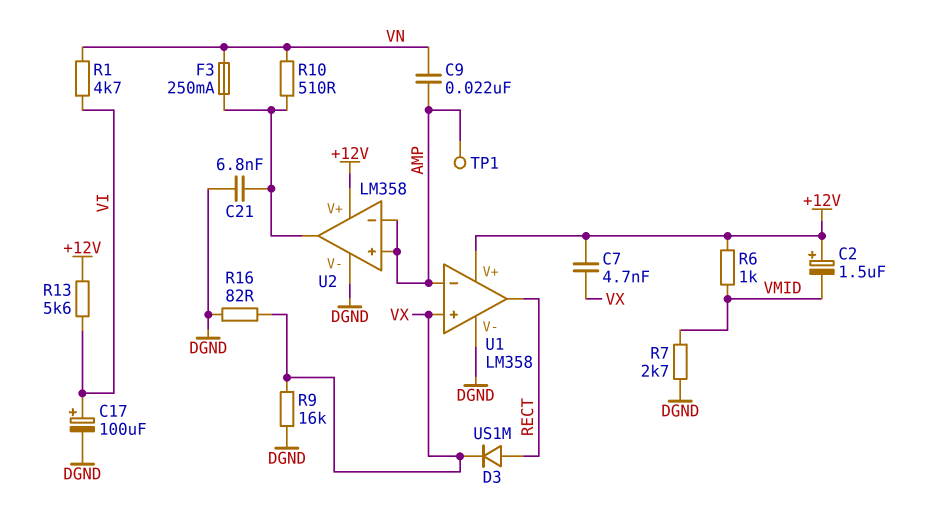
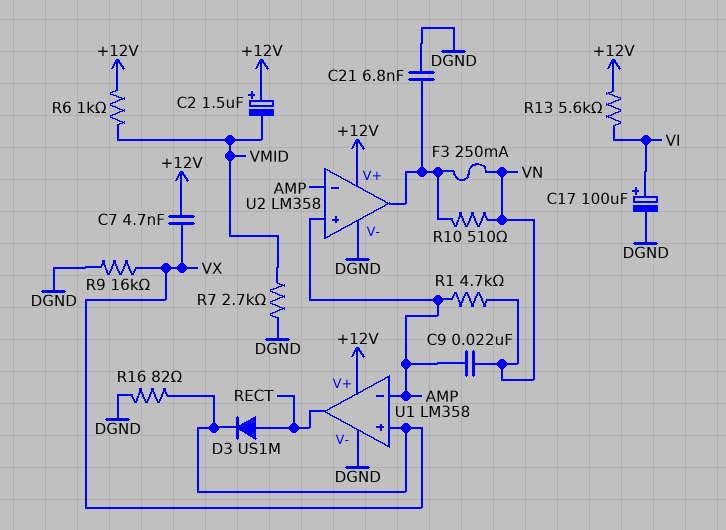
R1: 4.7k (VI, VN) -> 4.7k (AMP, VN)
TP1: test point (AMP) -> none

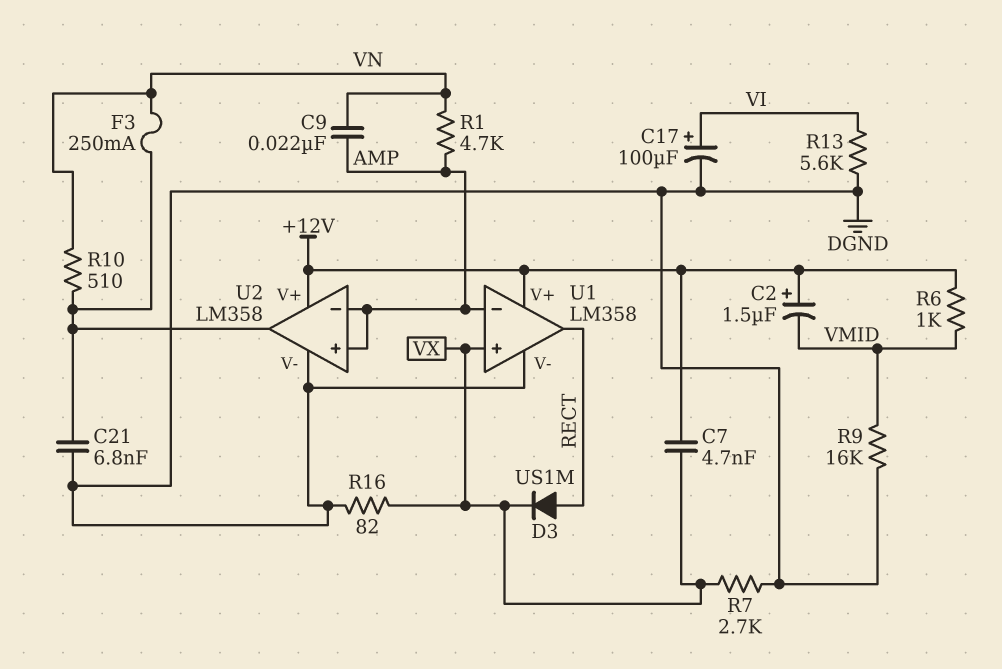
R7: 2.7k (DGND, VMID) -> 2.7k (DGND, VX)
R9: 16k (DGND, VX) -> 16k (DGND, VMID)
R13: 5.6k (+12V, VI) -> 5.6k (DGND, VI)

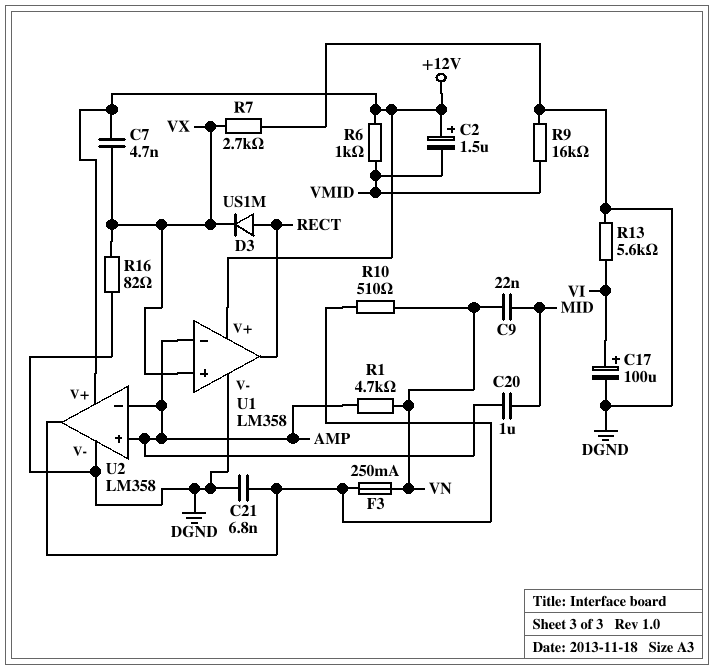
C9: 22nF (AMP, VN) -> 22nF (MID, VN)
C20: none -> 1uF (AMP, MID)

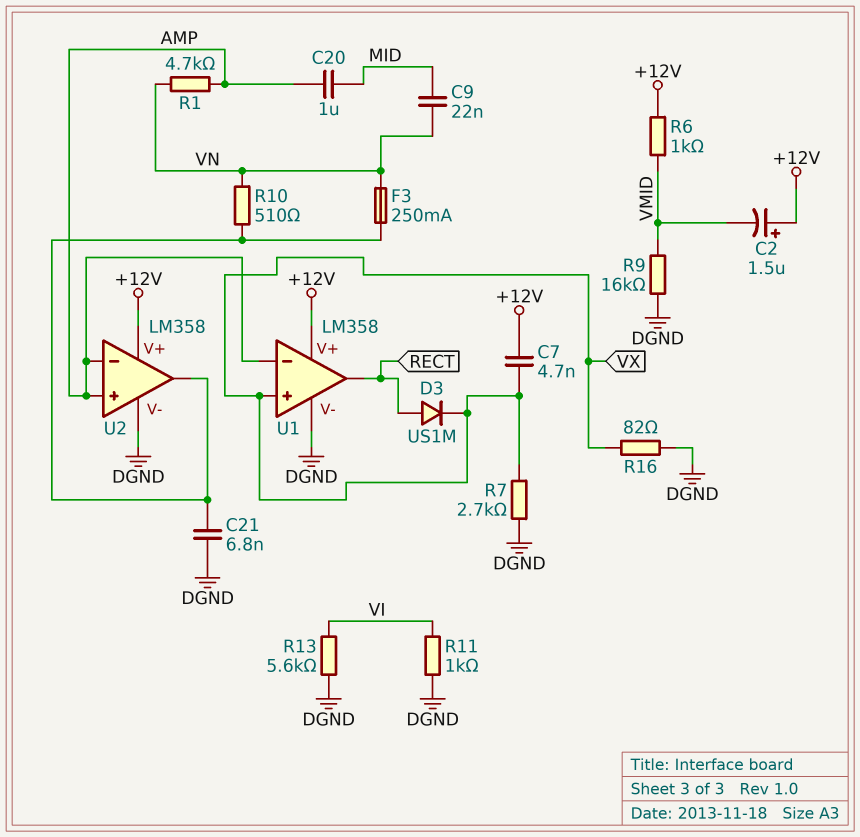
C17: 100uF (plus VI, minus DGND) -> none
R11: none -> 1k (DGND, VI)

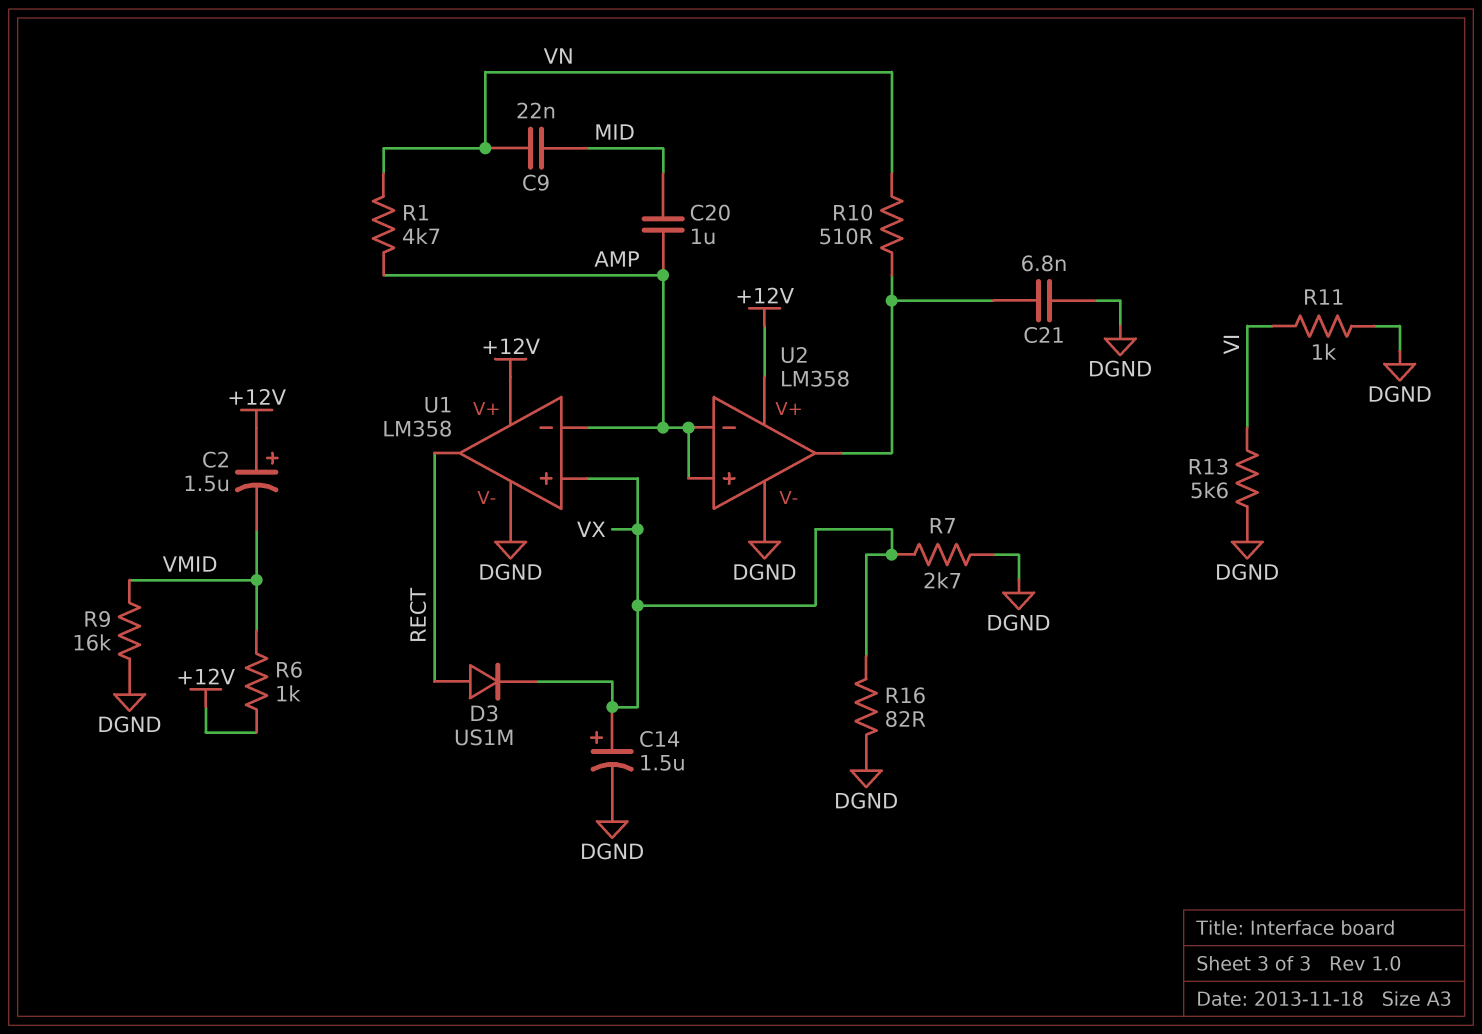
C7: 4.7nF (+12V, VX) -> none
C14: none -> 1.5uF (plus VX, minus DGND)
F3: 250mA (U2/out, VN) -> none

